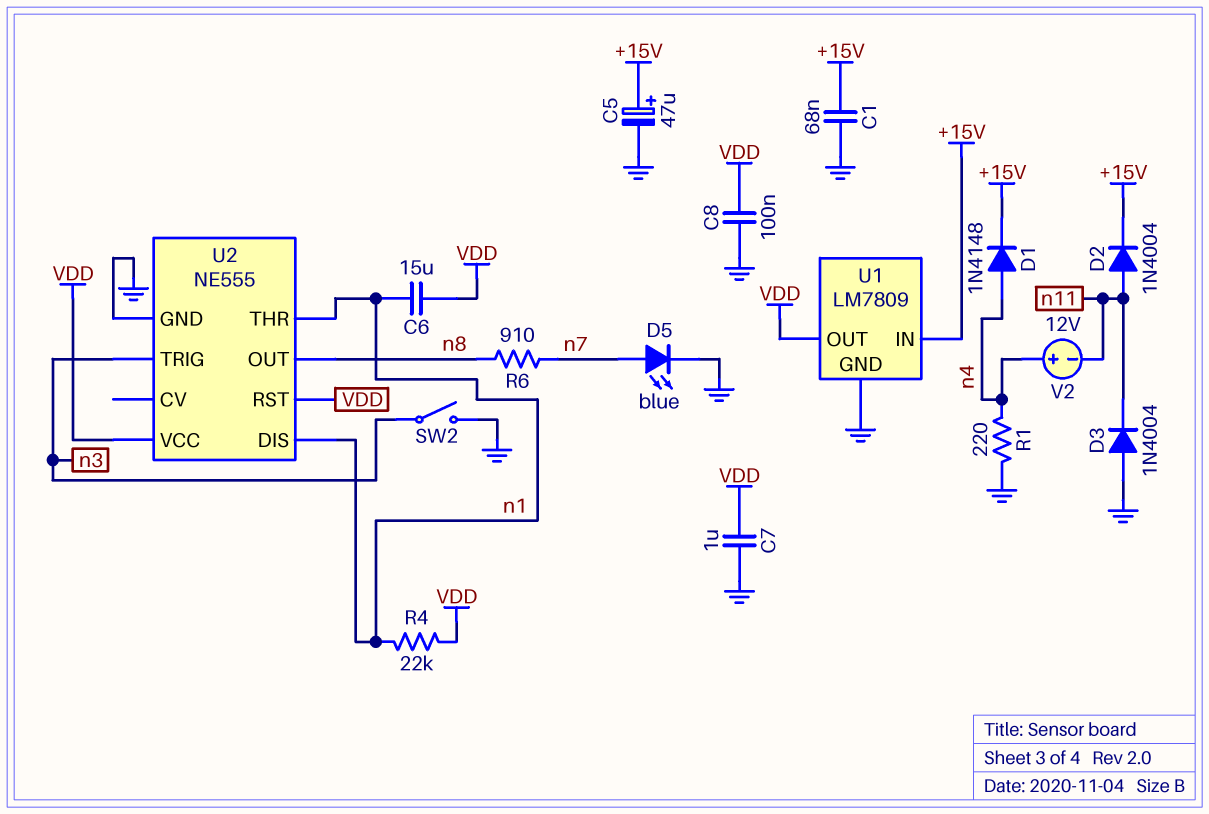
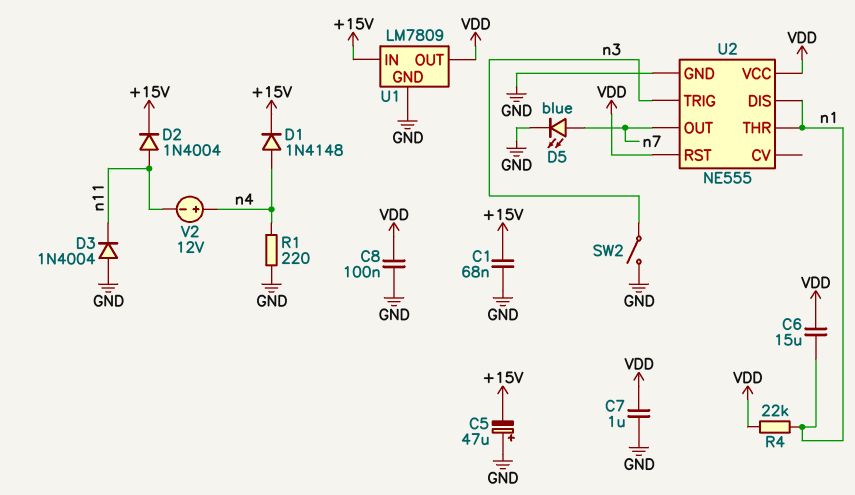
C5: 47uF (plus +15V, minus GND) -> 47uF (plus GND, minus +15V)
R6: 910 (n7, n8) -> none
U2 pin OUT: n8 -> n7

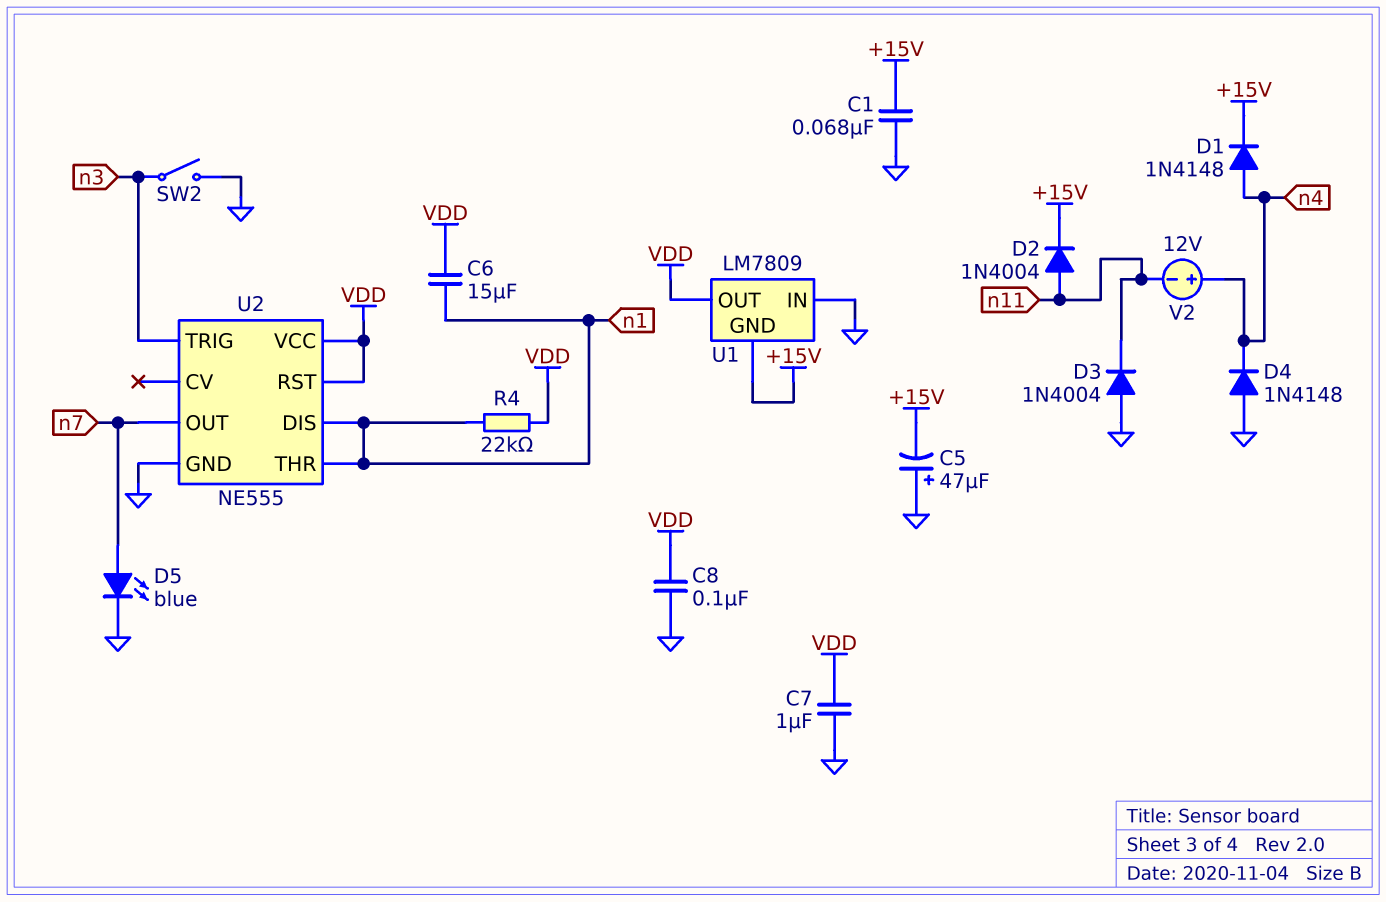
D4: none -> diode 1N4148 (A GND, K n4)
R1: 220 (GND, n4) -> none
U1 pin GND: GND -> +15V
U1 pin IN: +15V -> GND

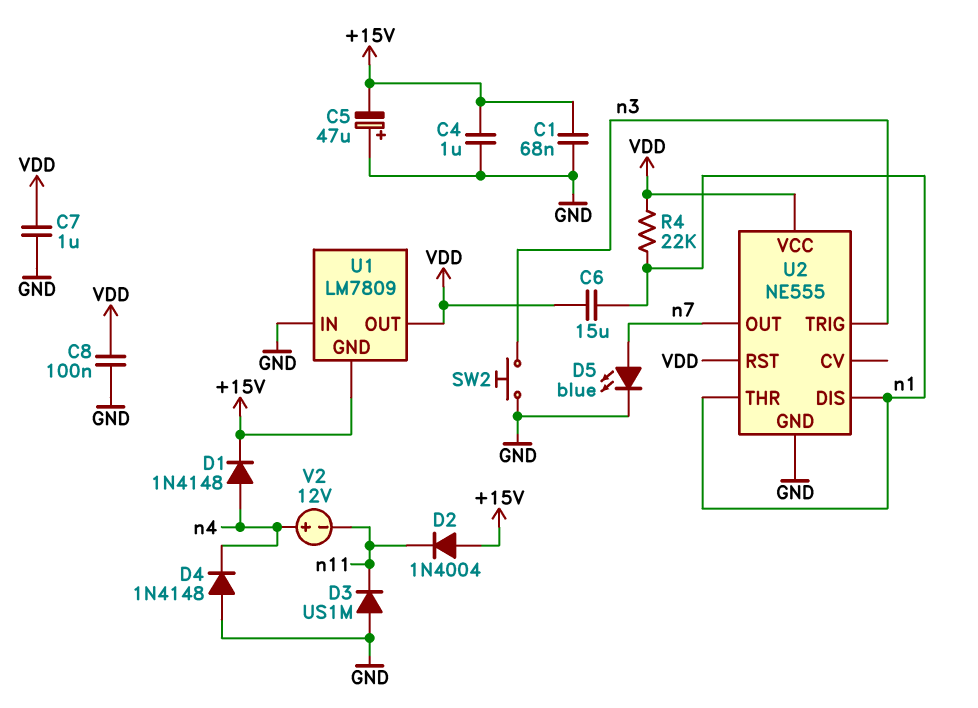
C4: none -> 1uF (+15V, GND)
D2: diode 1N4004 (A n11, K +15V) -> diode 1N4004 (A +15V, K n11)
D3: diode 1N4004 (A GND, K n11) -> diode US1M (A GND, K n11)
SW2: switch (GND, n3) -> button (GND, n3)

